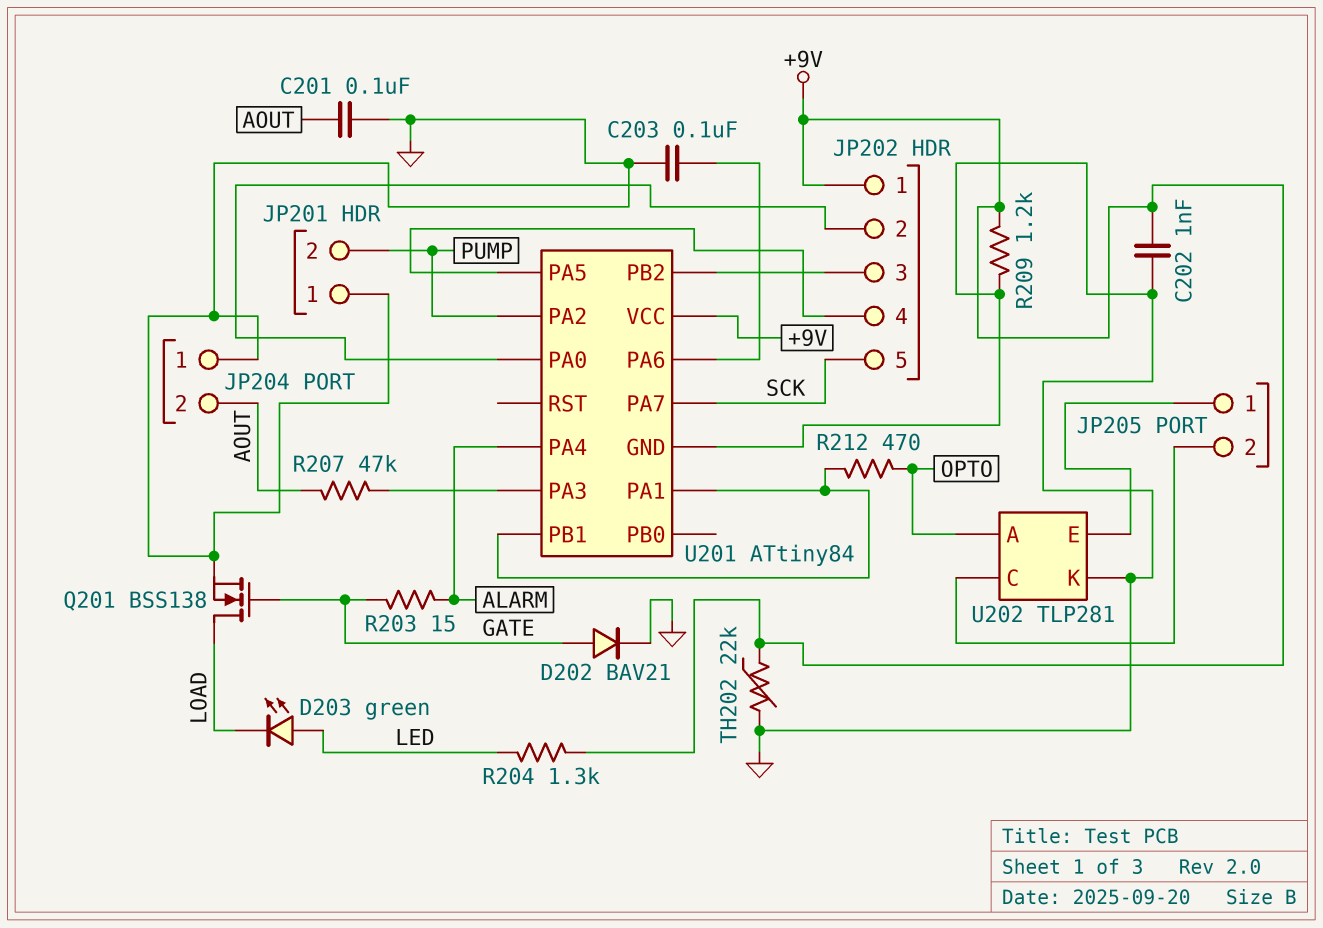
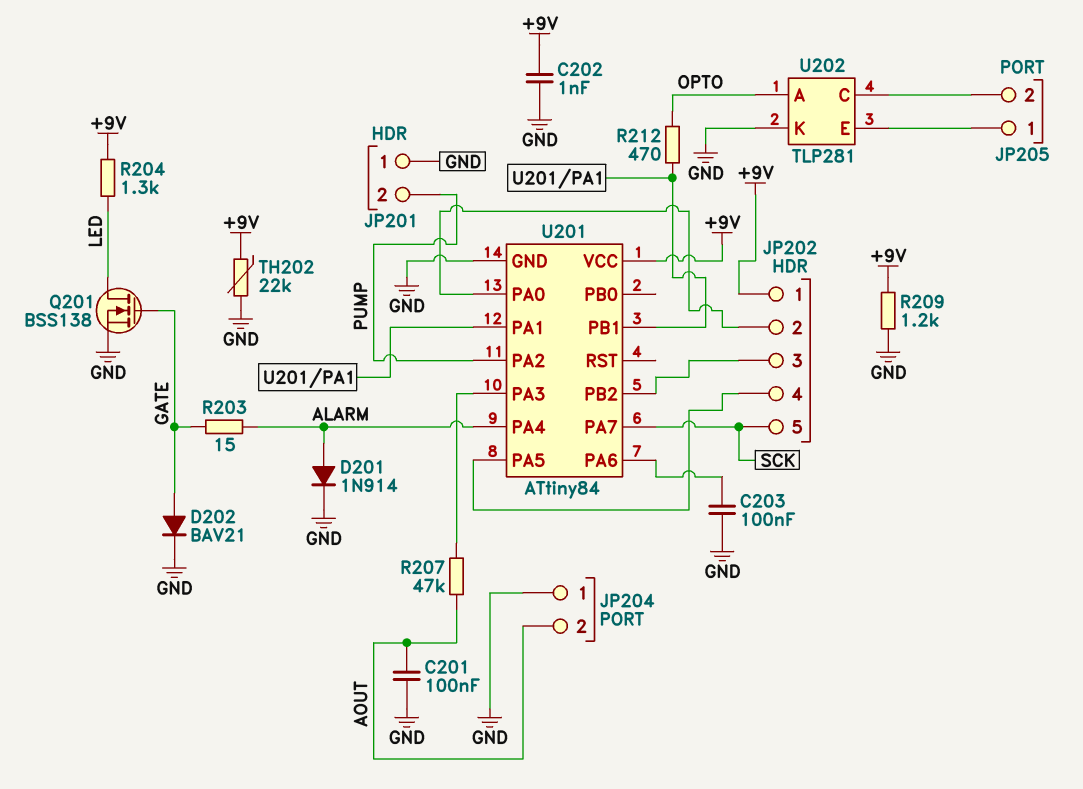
D201: none -> diode 1N914 (A ALARM, K GND)
D203: LED green (A LED, K LOAD) -> none
Q201: NMOS BSS138 (G GATE, D LOAD, S GND) -> NMOS BSS138 (G GATE, D LED, S GND)

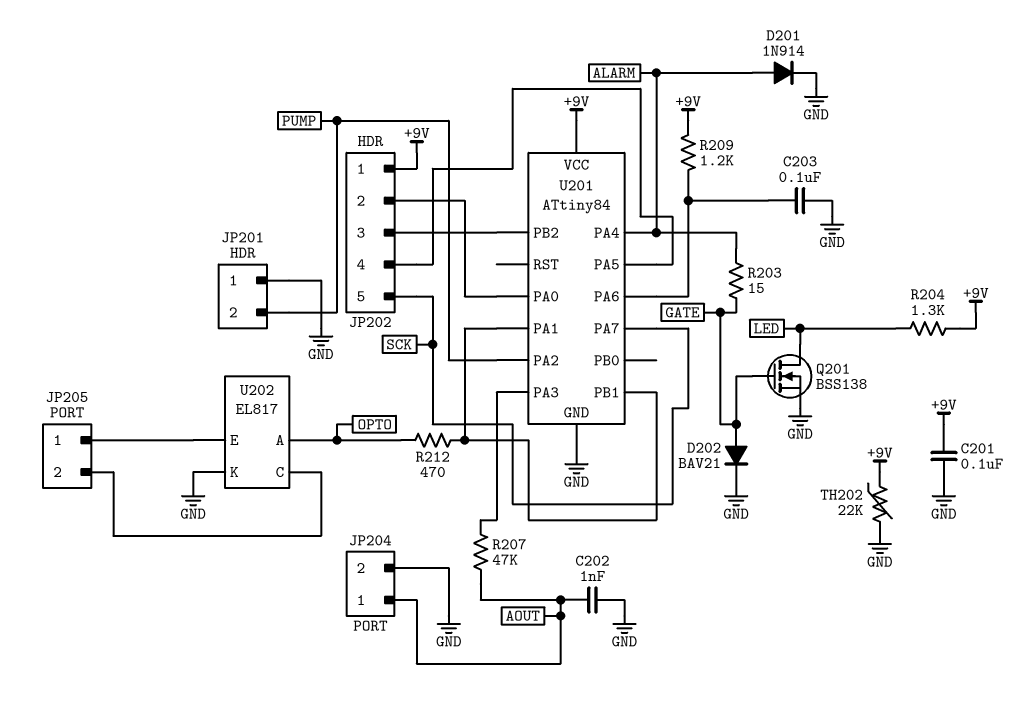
C201: 100nF (AOUT, GND) -> 100nF (+9V, GND)
C202: 1nF (+9V, GND) -> 1nF (AOUT, GND)
JP204 pin 1: GND -> AOUT
JP204 pin 2: AOUT -> GND
R209: 1.2k (+9V, GND) -> 1.2k (+9V, U201/PA6)
U202: TLP281 -> EL817

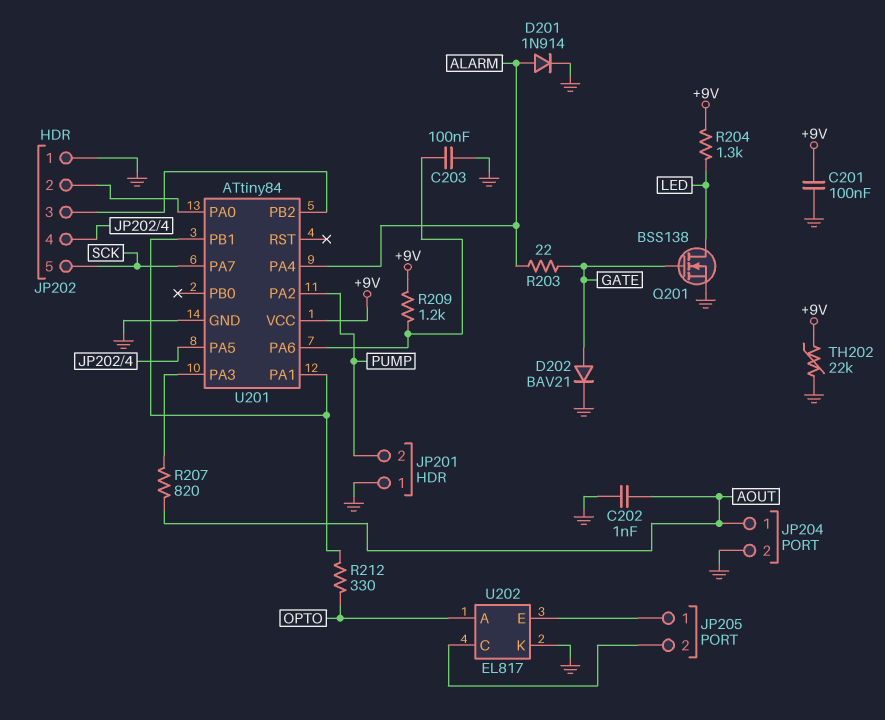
JP202 pin 1: +9V -> GND
R203: 15 (ALARM, GATE) -> 22 (ALARM, GATE)
R207: 47k (AOUT, U201/PA3) -> 820 (AOUT, U201/PA3)
R212: 470 (OPTO, U201/PA1) -> 330 (OPTO, U201/PA1)

